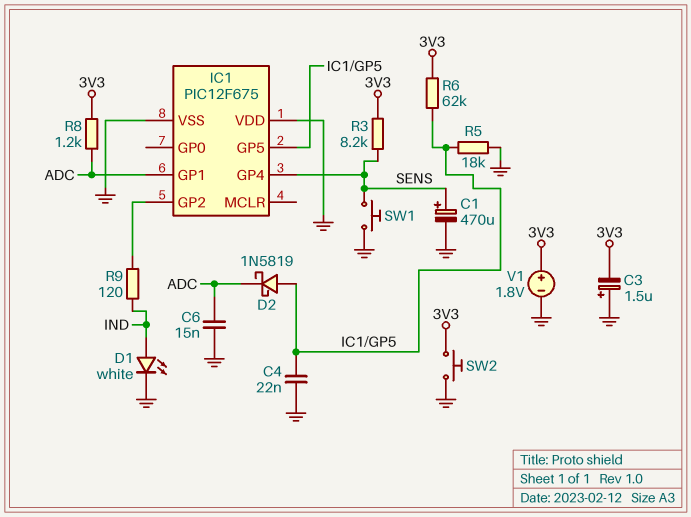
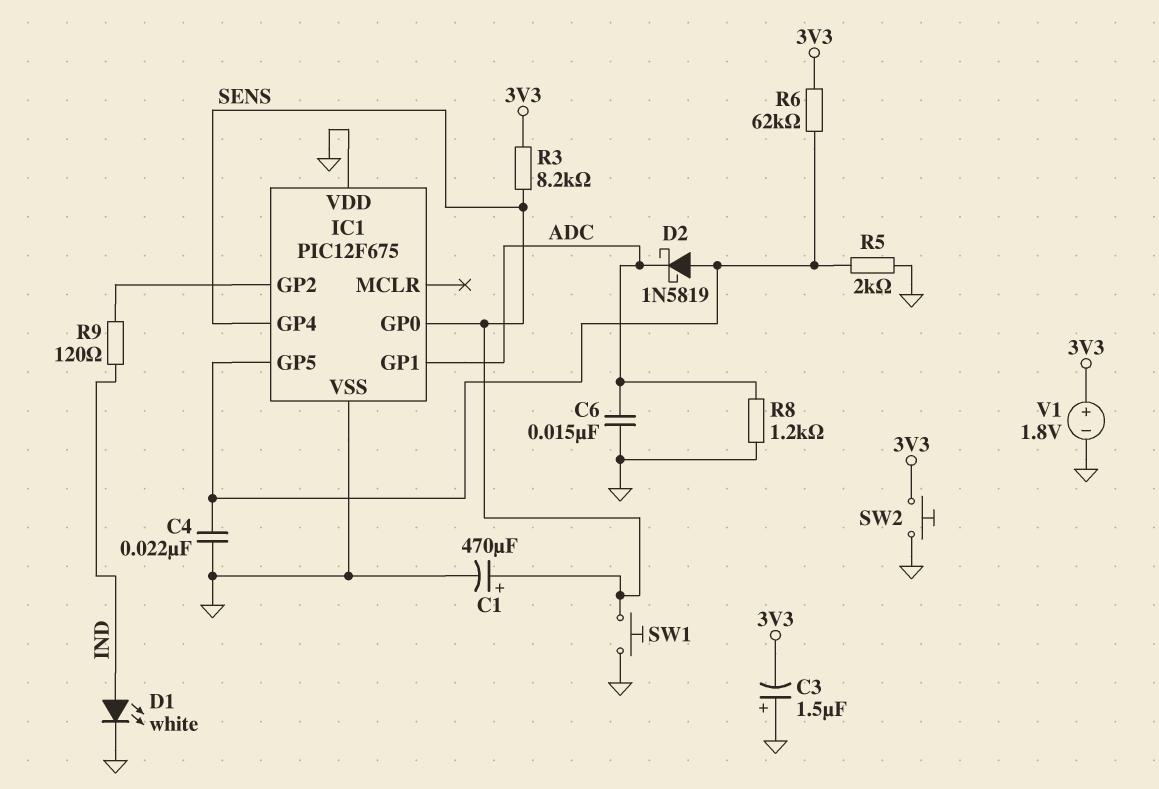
IC1 pin GP0: none -> SENS
R5: 18k (GND, IC1/GP5) -> 2k (GND, IC1/GP5)
R8: 1.2k (3V3, ADC) -> 1.2k (ADC, GND)

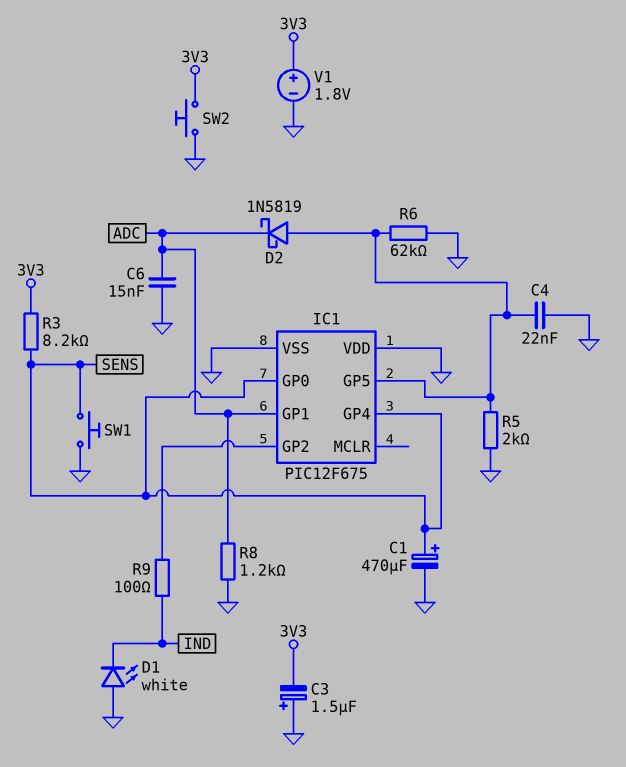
D1: LED white (A IND, K GND) -> LED white (A GND, K IND)
R6: 62k (3V3, IC1/GP5) -> 62k (GND, IC1/GP5)
R9: 120 (IC1/GP2, IND) -> 100 (IC1/GP2, IND)

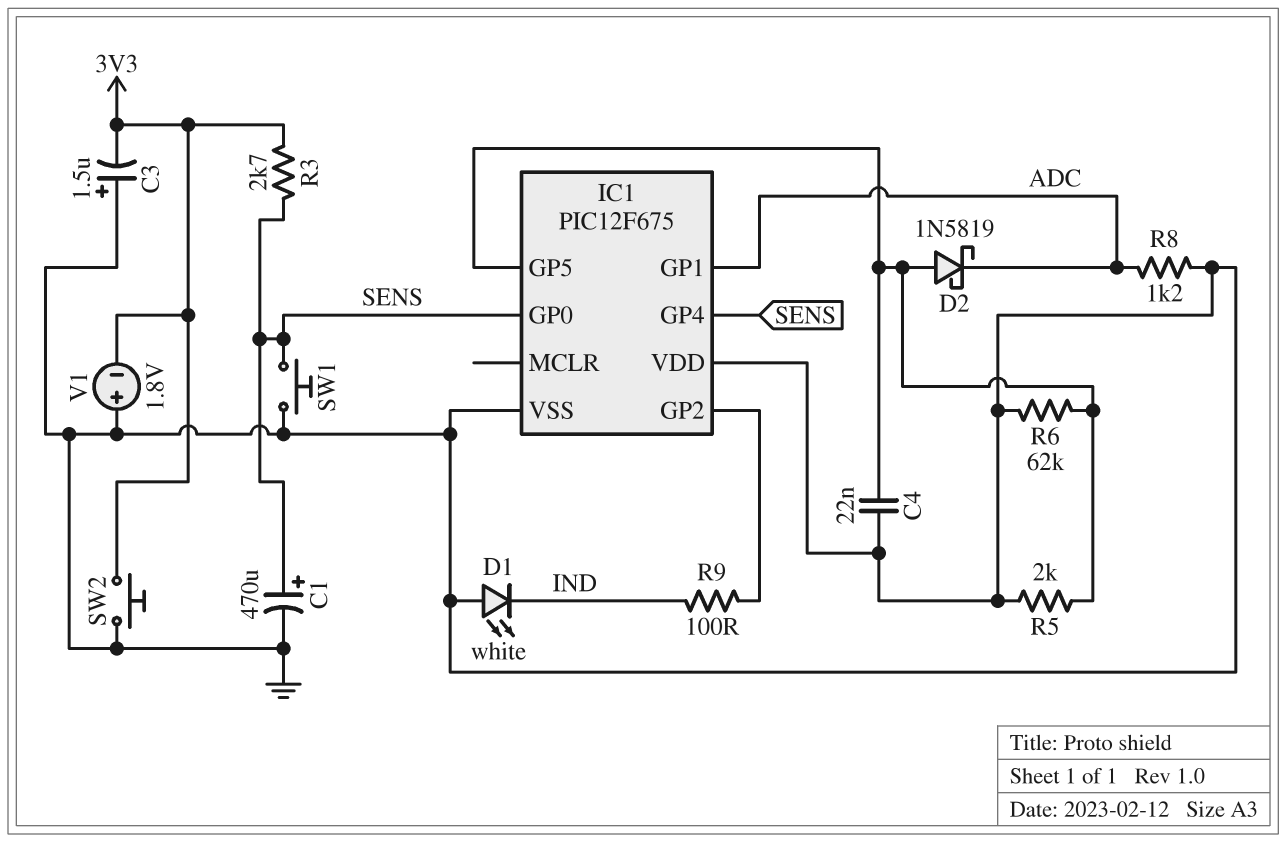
C6: 15nF (ADC, GND) -> none
R3: 8.2k (3V3, SENS) -> 2.7k (3V3, SENS)
V1: 1.8V (plus 3V3, minus GND) -> 1.8V (plus GND, minus 3V3)

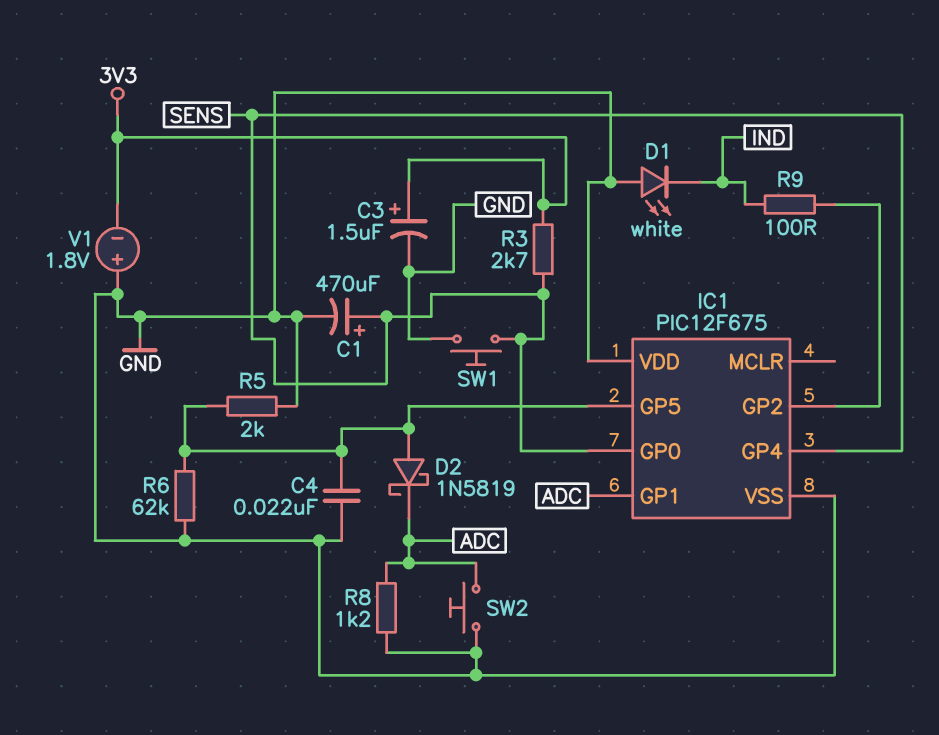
C3: 1.5uF (plus GND, minus 3V3) -> 1.5uF (plus 3V3, minus GND)
SW2: button (3V3, GND) -> button (ADC, GND)

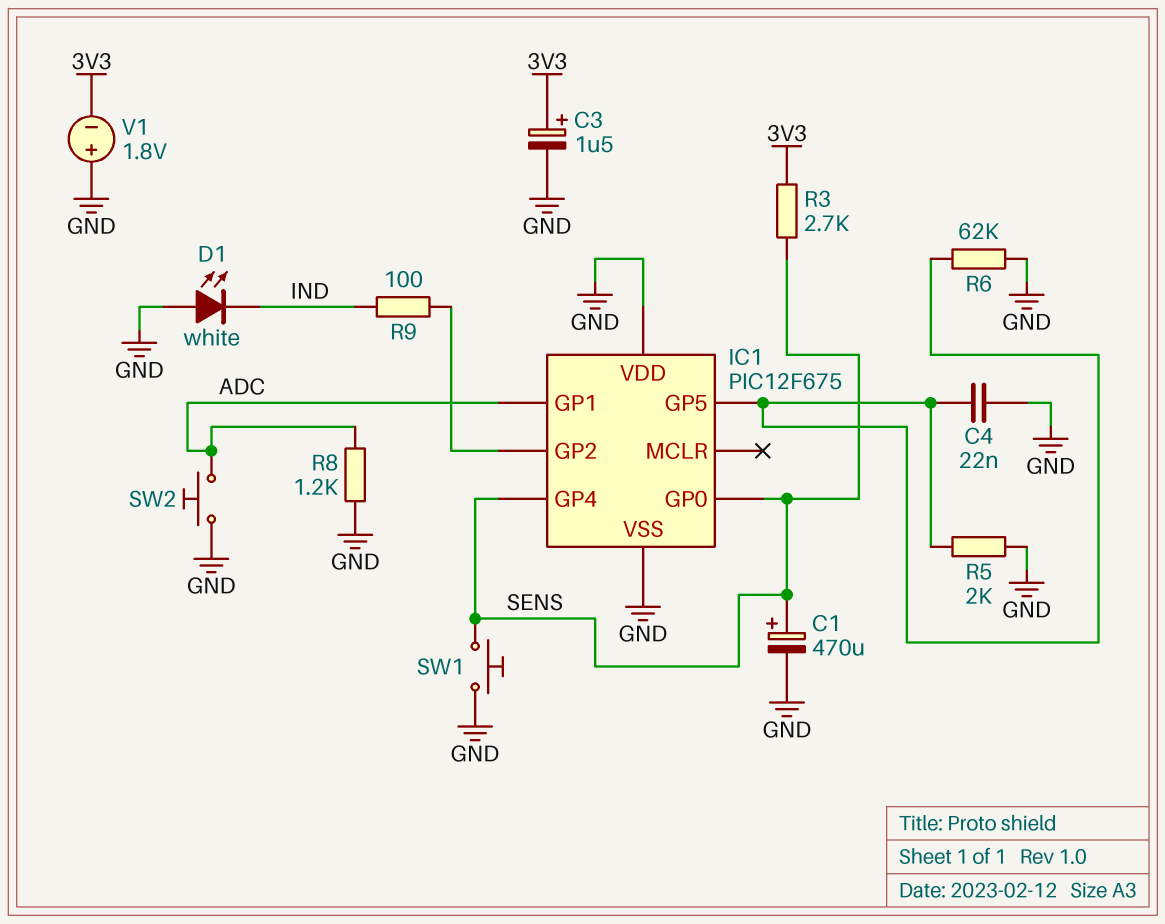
D2: schottky 1N5819 (A IC1/GP5, K ADC) -> none

